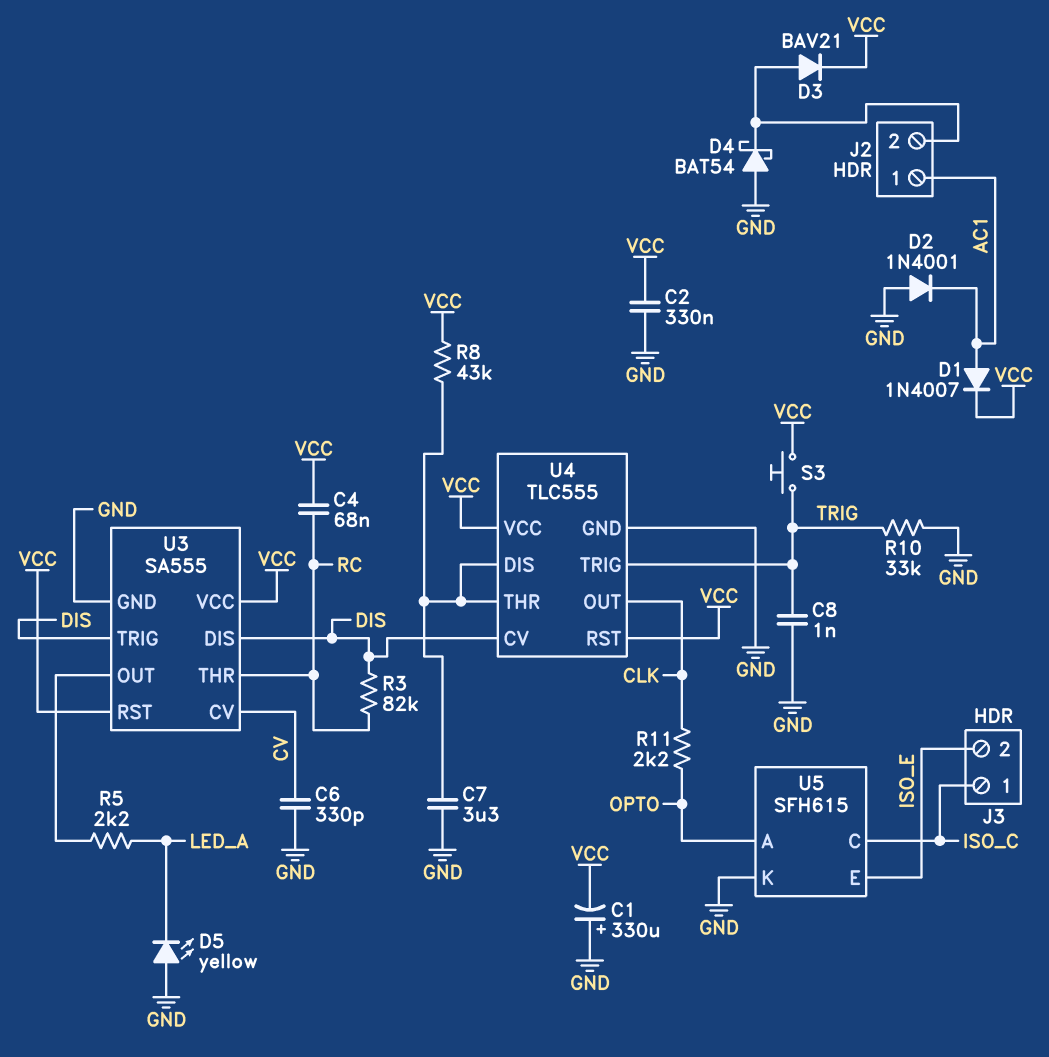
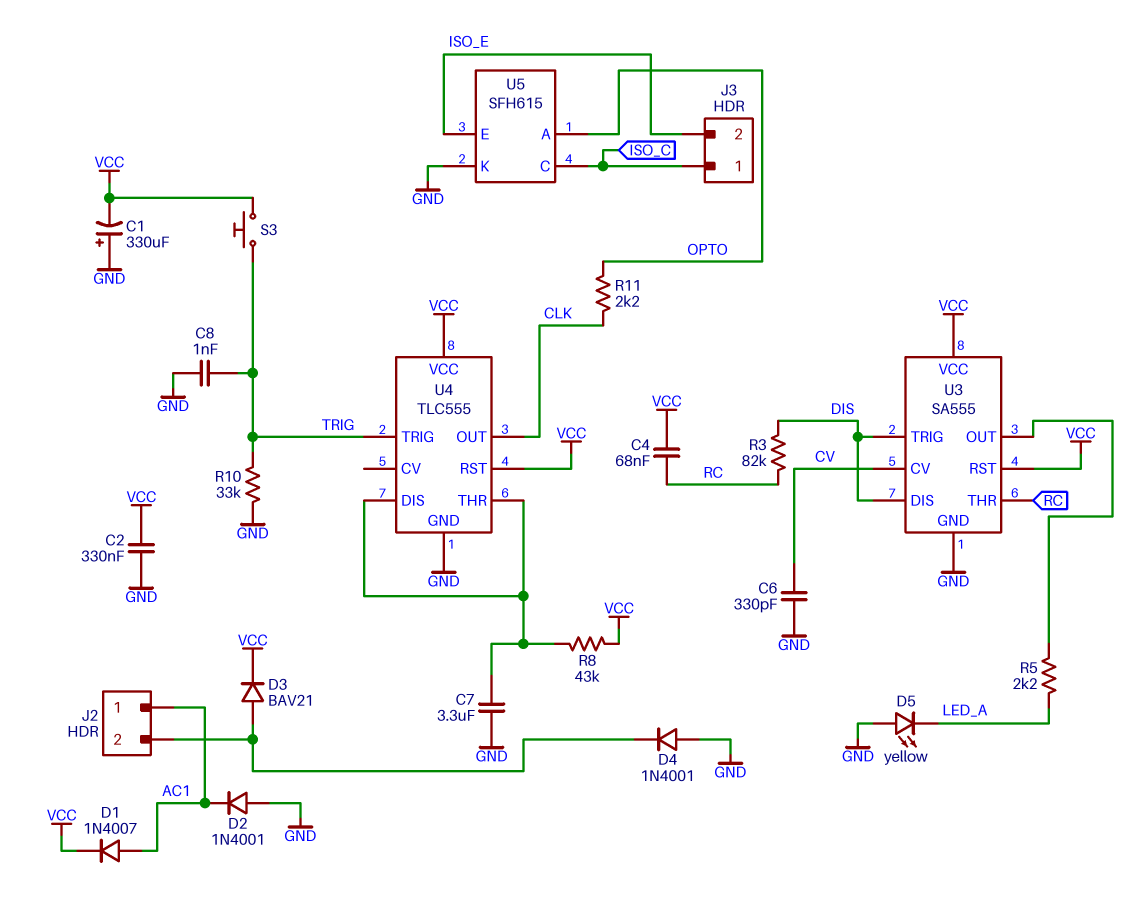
D4: schottky BAT54 (A GND, K J2/2) -> diode 1N4001 (A GND, K J2/2)
U4 pin CV: DIS -> none

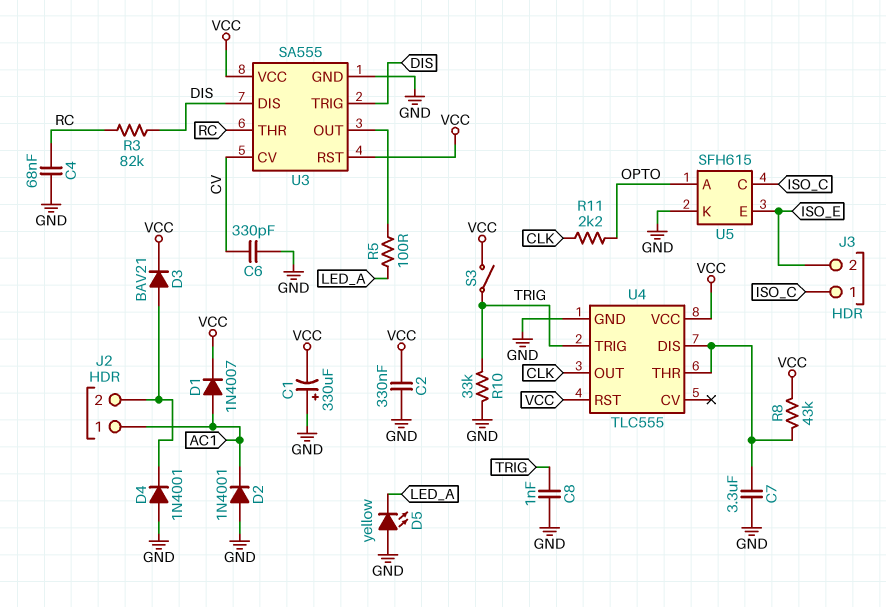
C4: 68nF (RC, VCC) -> 68nF (GND, RC)
R5: 2.2k (LED_A, U3/OUT) -> 100 (LED_A, U3/OUT)
S3: button (TRIG, VCC) -> switch (TRIG, VCC)

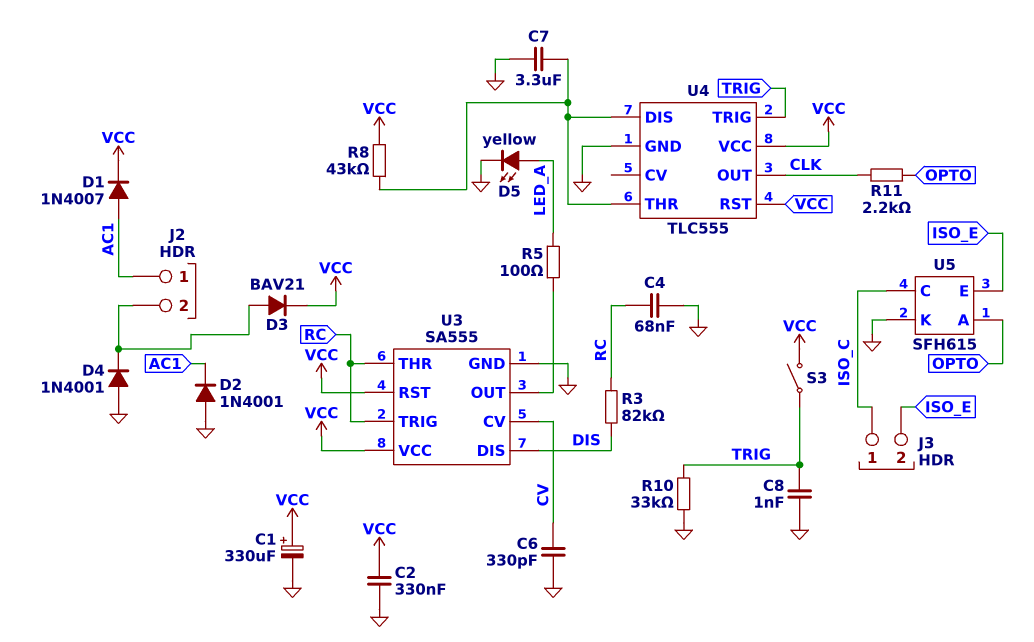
C1: 330uF (plus GND, minus VCC) -> 330uF (plus VCC, minus GND)
D5: LED yellow (A GND, K LED_A) -> LED yellow (A LED_A, K GND)
U3 pin TRIG: DIS -> RC

